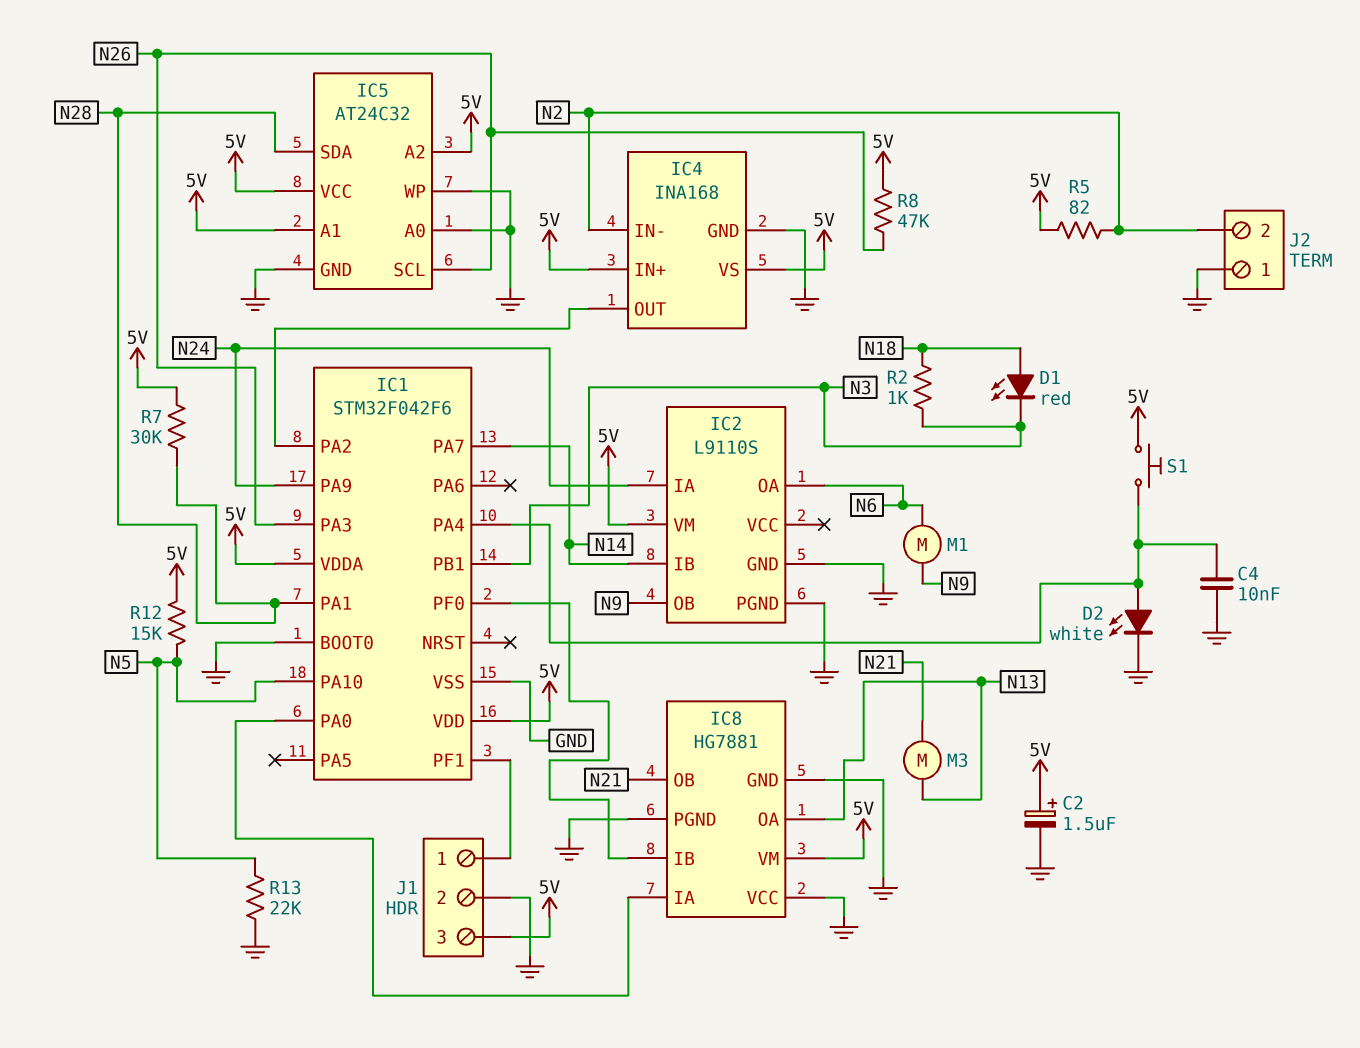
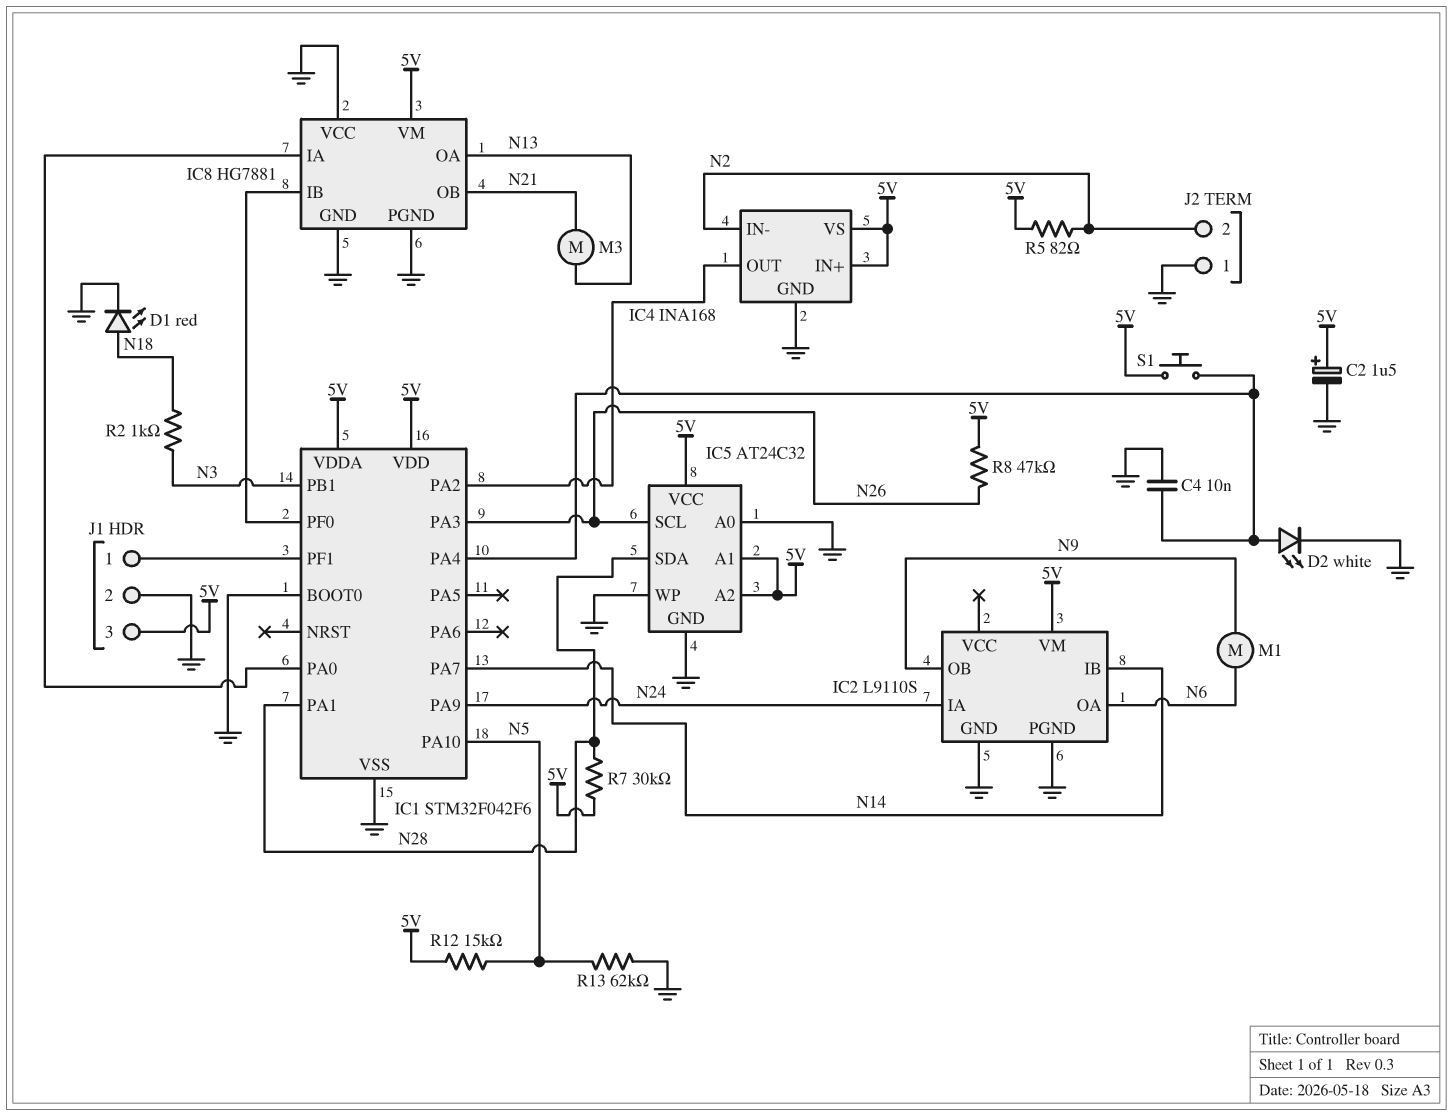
D1: LED red (A N18, K N3) -> LED red (A N18, K GND)
R13: 22k (GND, N5) -> 62k (GND, N5)

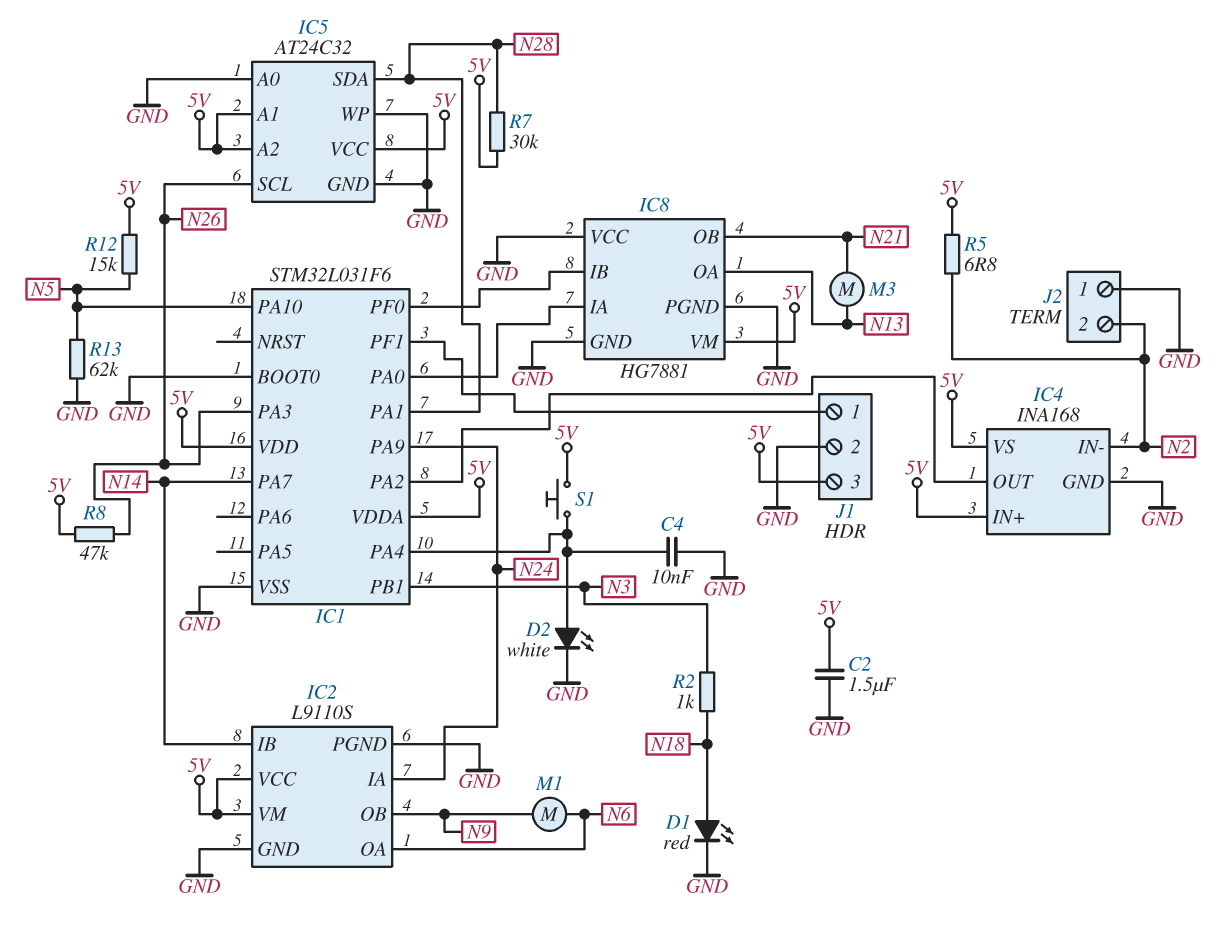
C2: 1.5uF (plus 5V, minus GND) -> 1.5uF (5V, GND)
IC1: STM32F042F6 -> STM32L031F6
IC2 pin VCC: none -> 5V
R5: 82 (5V, N2) -> 6.8 (5V, N2)

